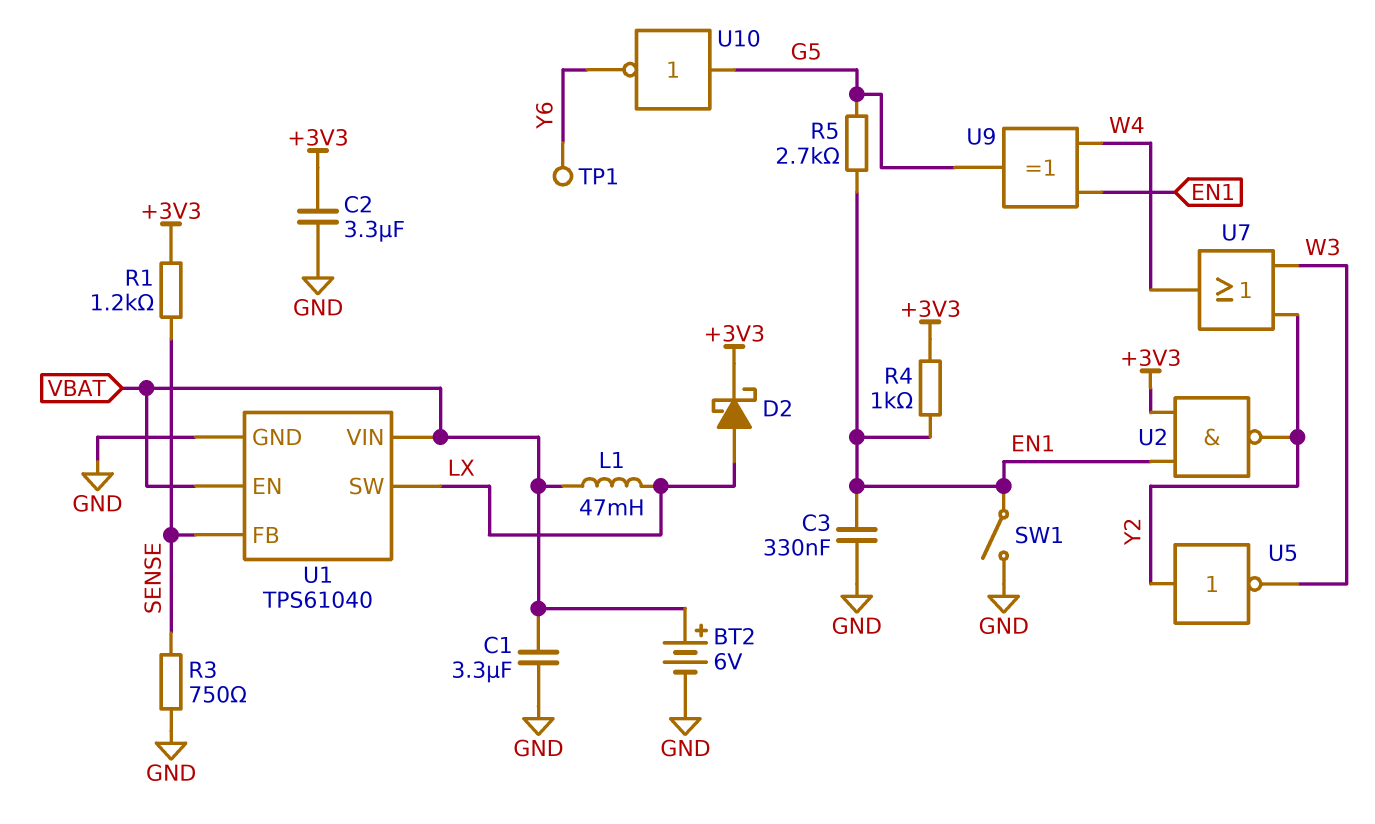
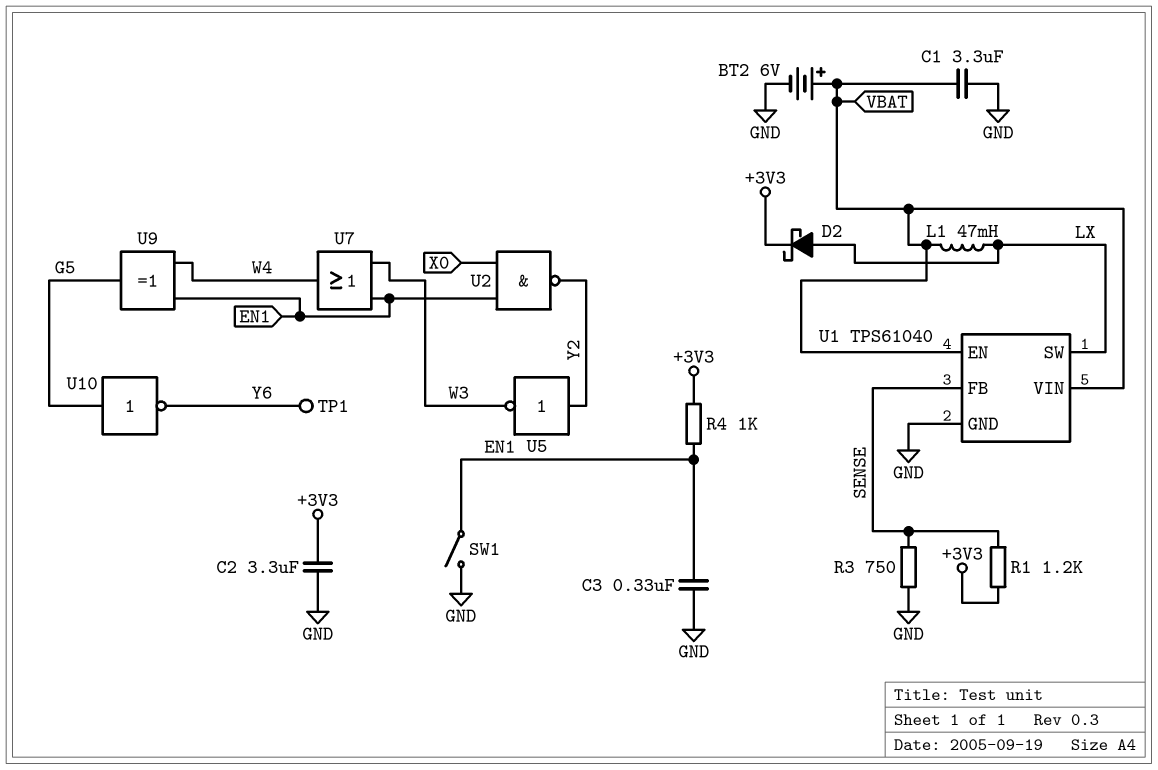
R5: 2.7k (EN1, G5) -> none
U2: NAND (in +3V3, in EN1, out Y2) -> NAND (in EN1, in X0, out Y2)
U7: OR (in W3, in Y2, out W4) -> OR (in EN1, in W3, out W4)

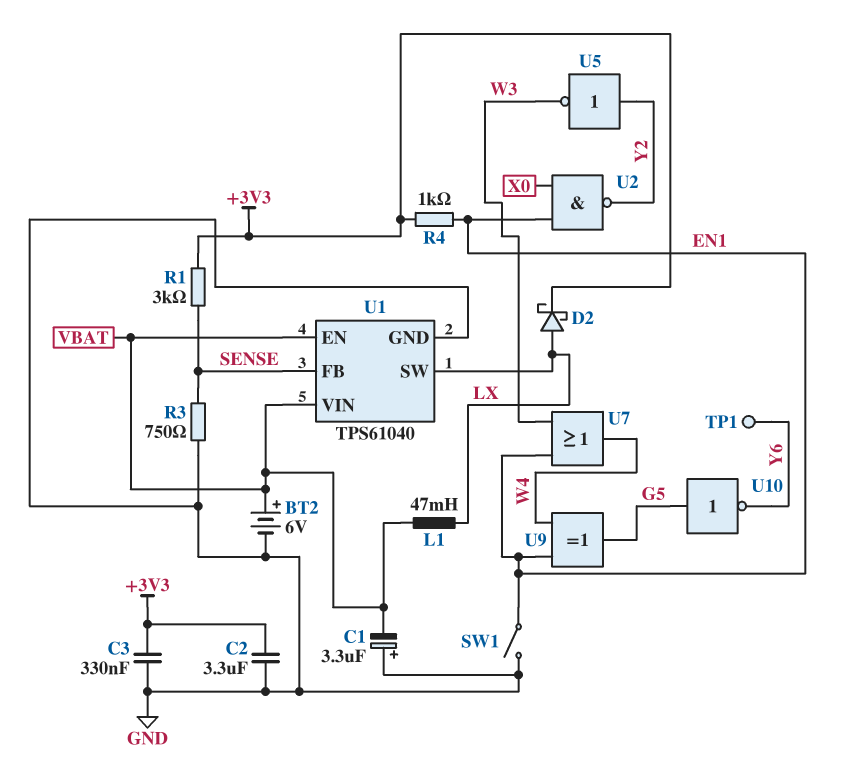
C1: 3.3uF (GND, VBAT) -> 3.3uF (plus GND, minus VBAT)
C3: 330nF (EN1, GND) -> 330nF (+3V3, GND)
R1: 1.2k (+3V3, SENSE) -> 3k (+3V3, SENSE)

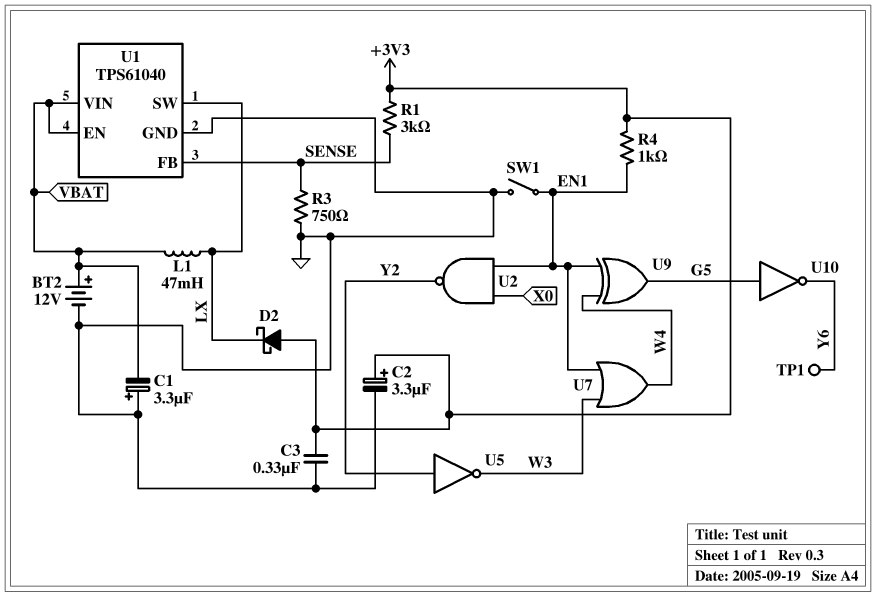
BT2: 6V (plus VBAT, minus GND) -> 12V (plus VBAT, minus GND)
C2: 3.3uF (+3V3, GND) -> 3.3uF (plus +3V3, minus GND)
D2: schottky (A LX, K +3V3) -> schottky (A +3V3, K LX)

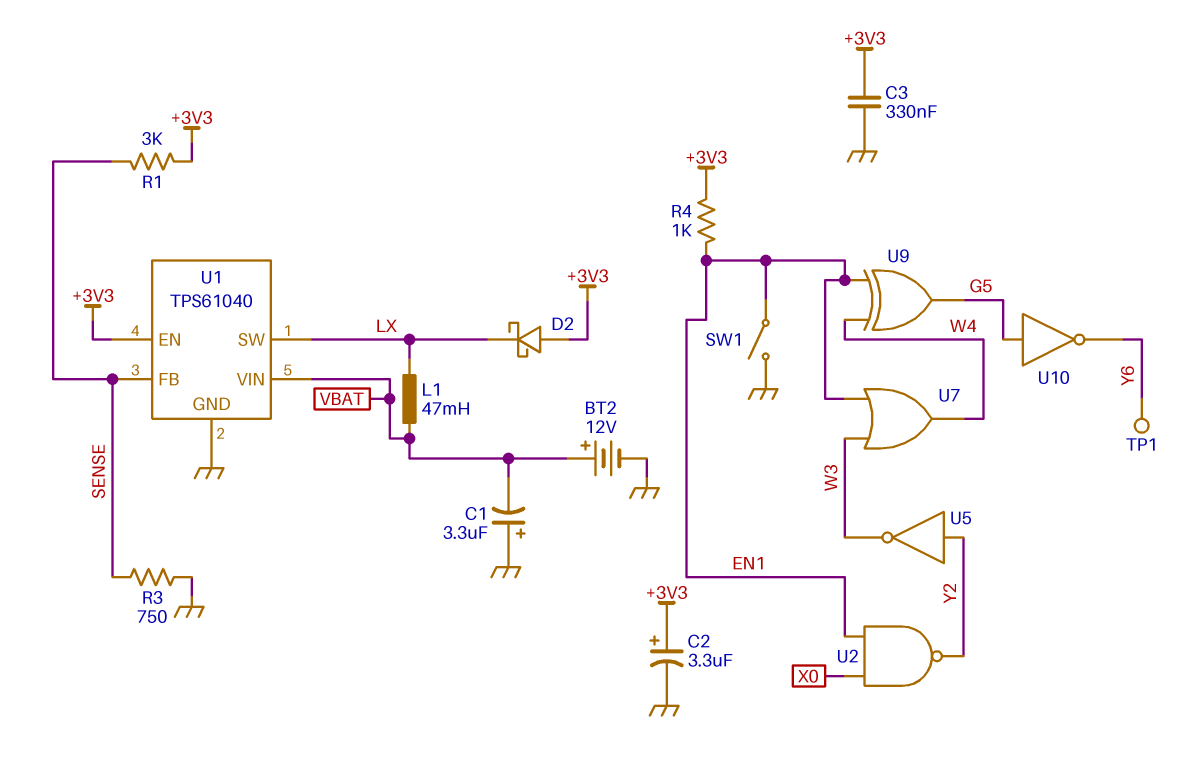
U1 pin EN: VBAT -> +3V3

